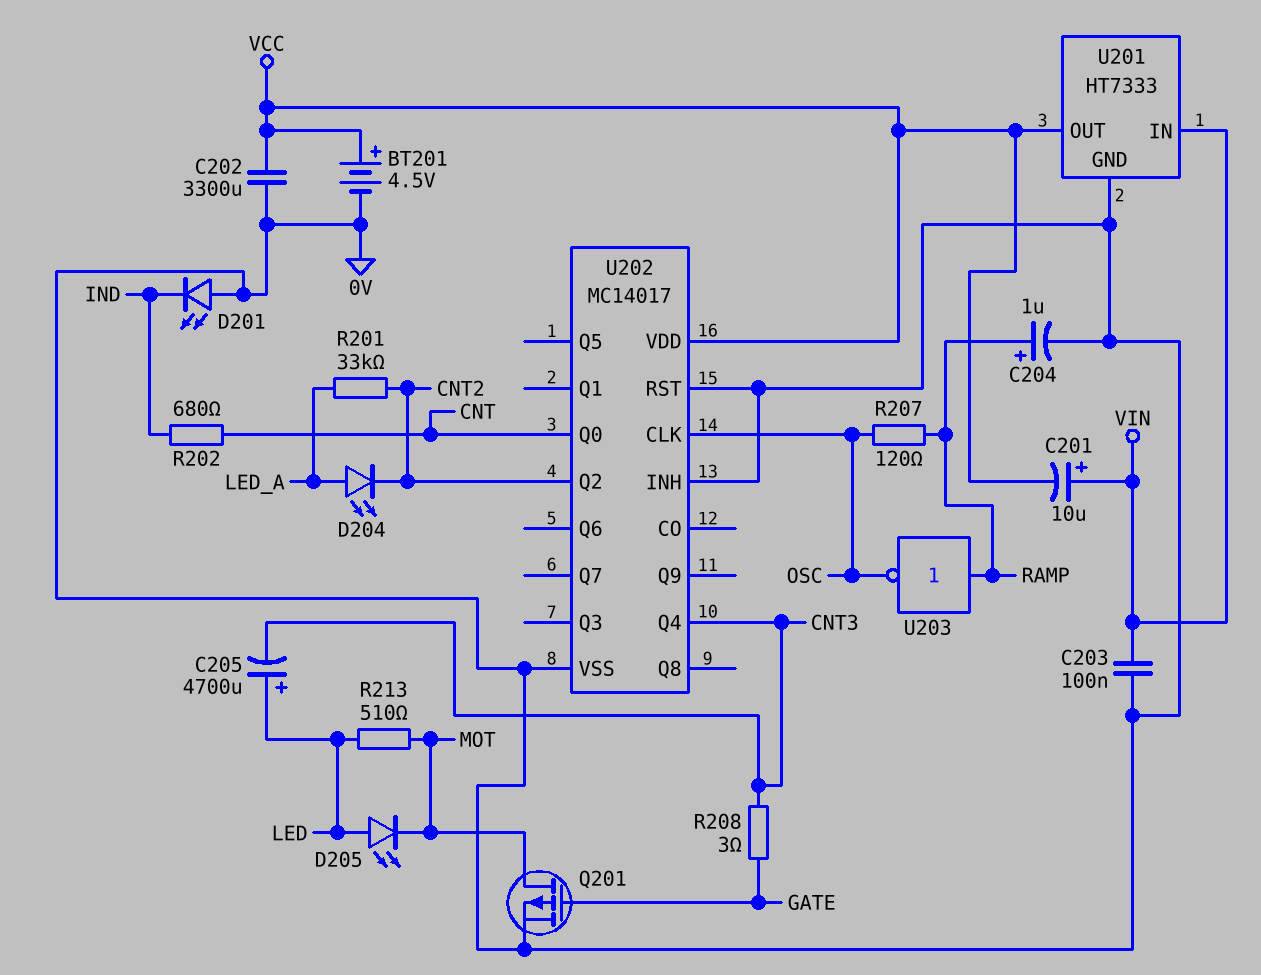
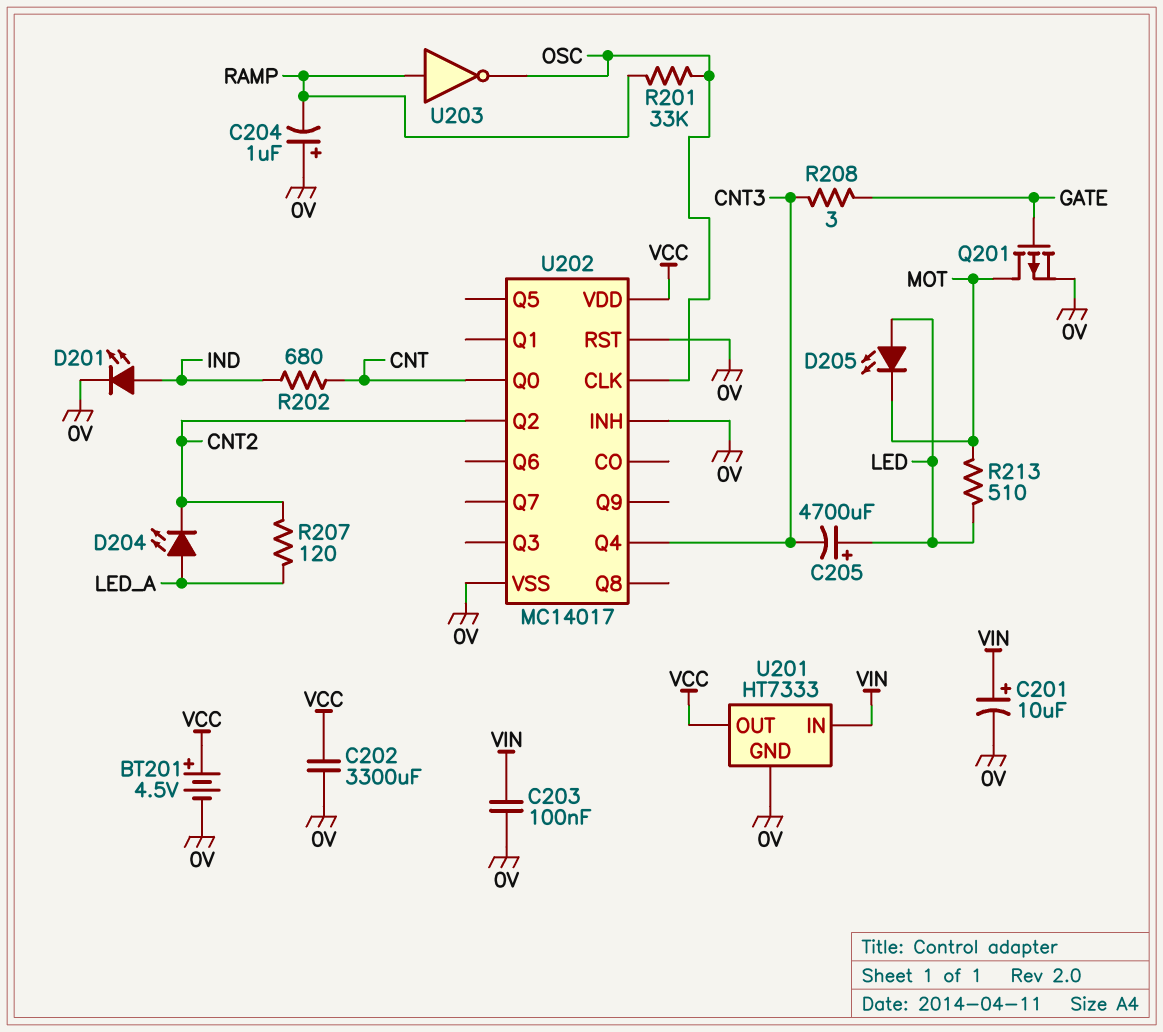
C201: 10uF (plus VIN, minus VCC) -> 10uF (plus VIN, minus 0V)
C204: 1uF (plus RAMP, minus 0V) -> 1uF (plus 0V, minus RAMP)
D201: LED (A 0V, K IND) -> LED (A IND, K 0V)
R201: 33k (CNT2, LED_A) -> 33k (OSC, RAMP)
R207: 120 (OSC, RAMP) -> 120 (CNT2, LED_A)

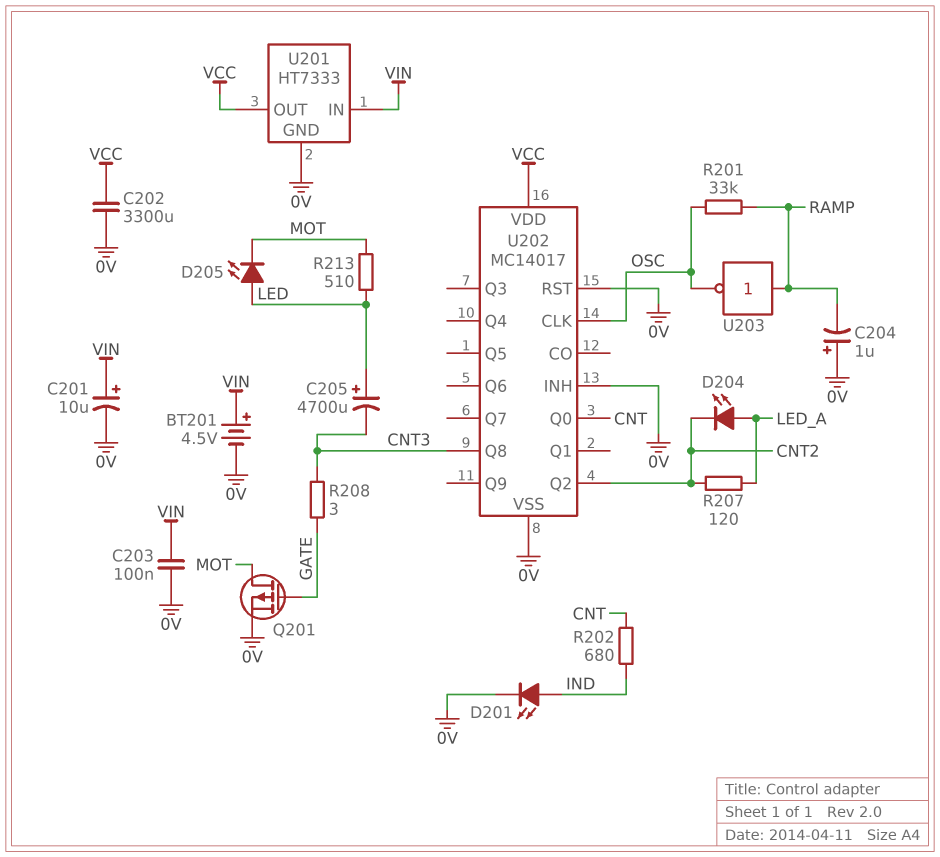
BT201: 4.5V (plus VCC, minus 0V) -> 4.5V (plus VIN, minus 0V)
U202 pin Q4: CNT3 -> none
U202 pin Q8: none -> CNT3

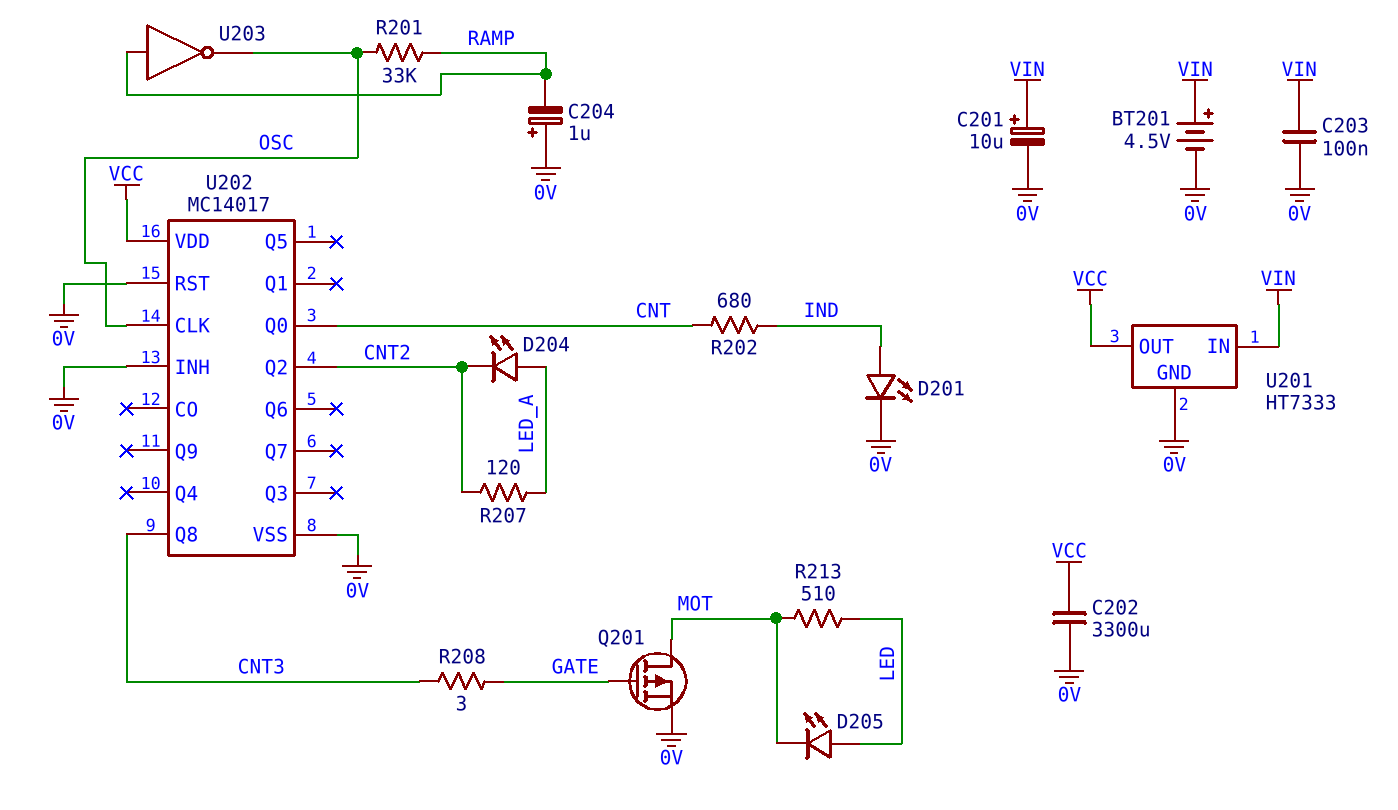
C205: 4700uF (plus LED, minus CNT3) -> none

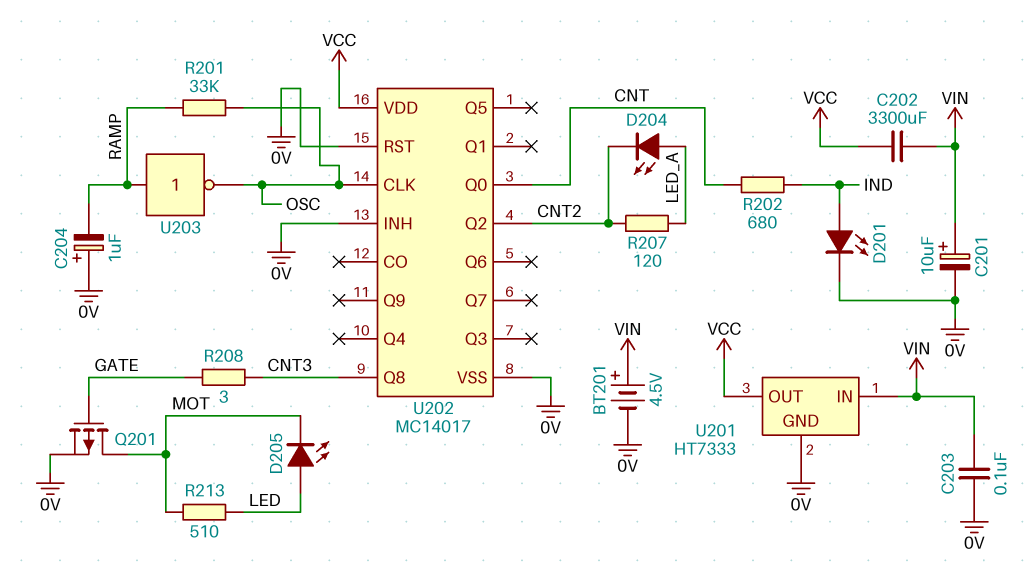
C202: 3300uF (0V, VCC) -> 3300uF (VCC, VIN)

